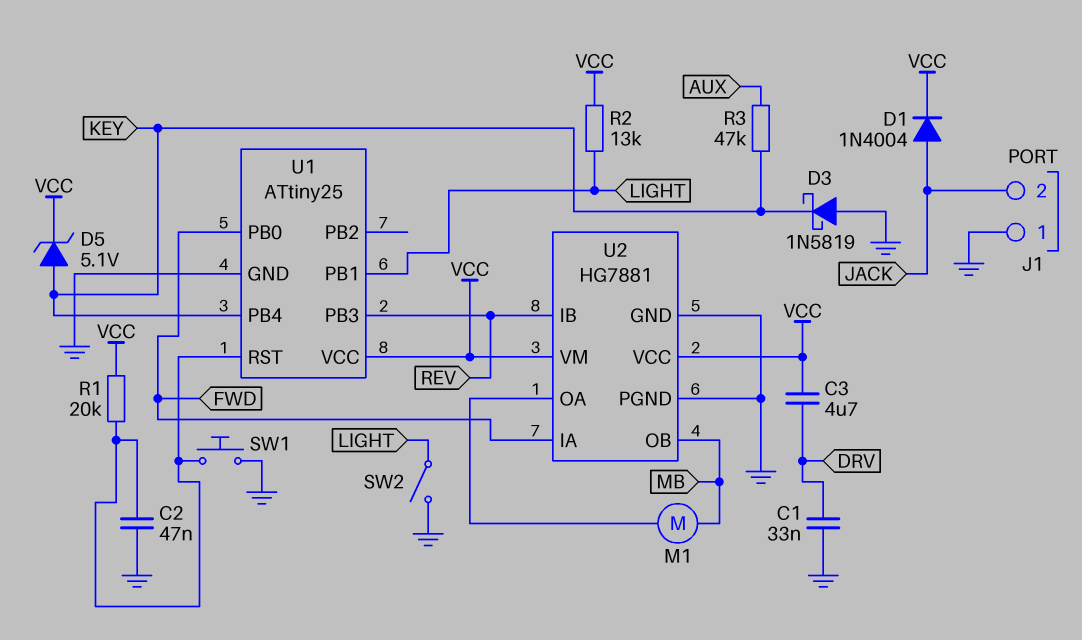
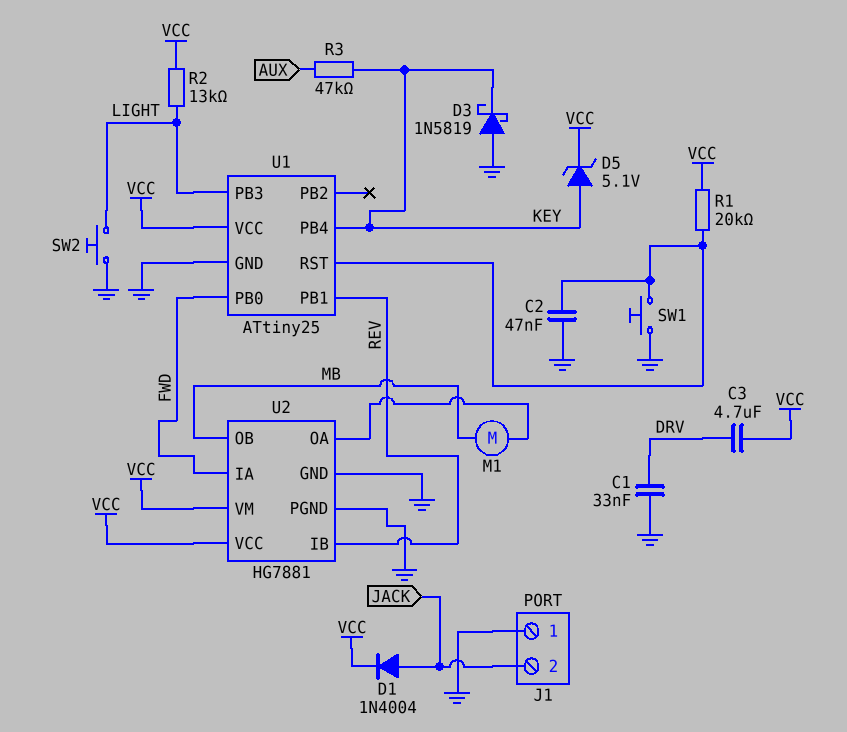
SW2: switch (GND, LIGHT) -> button (GND, LIGHT)
U1 pin PB1: LIGHT -> REV
U1 pin PB3: REV -> LIGHT

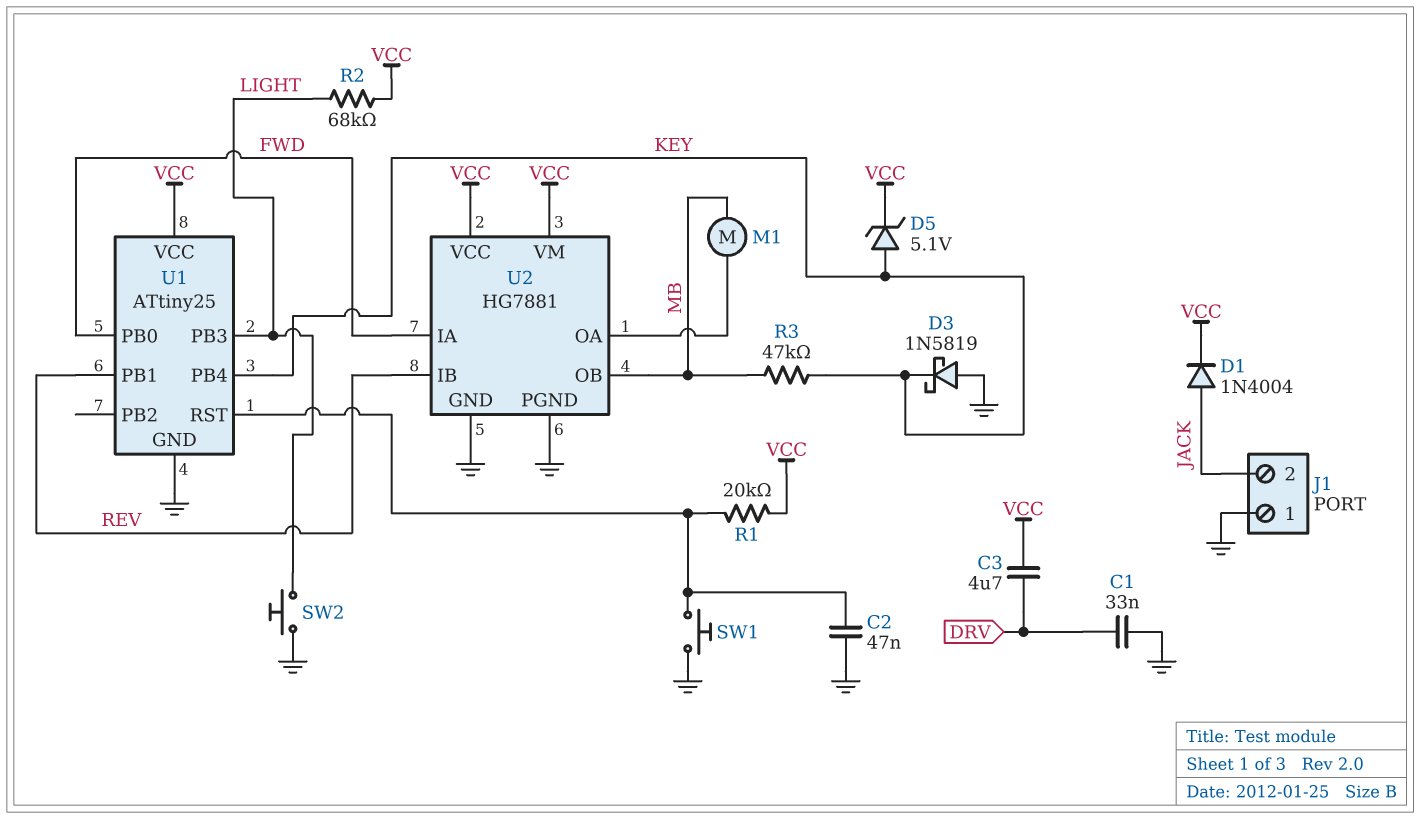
R2: 13k (LIGHT, VCC) -> 68k (LIGHT, VCC)
R3: 47k (AUX, KEY) -> 47k (KEY, MB)

